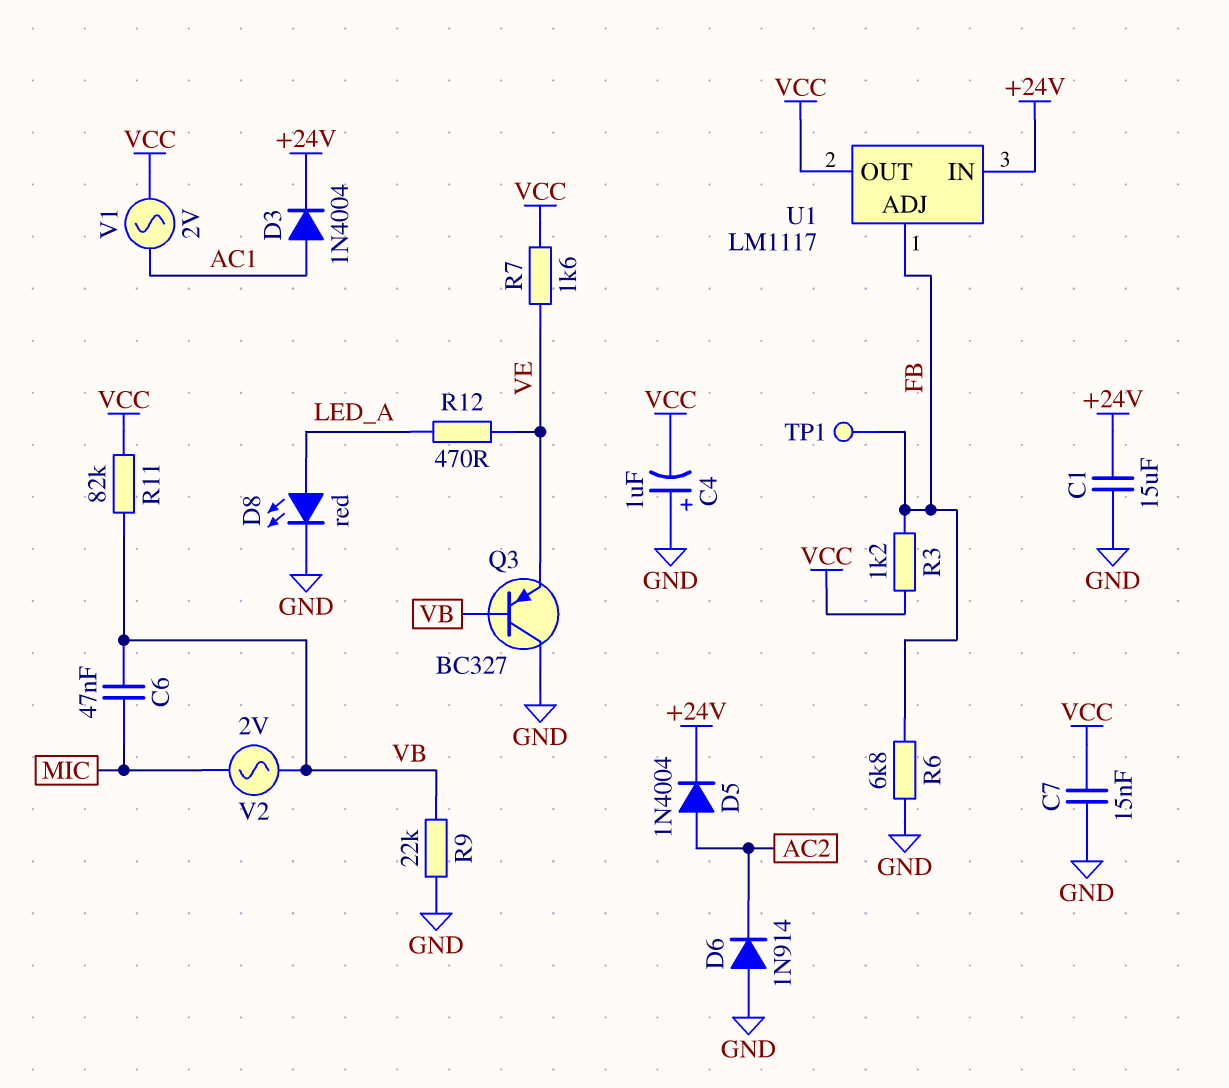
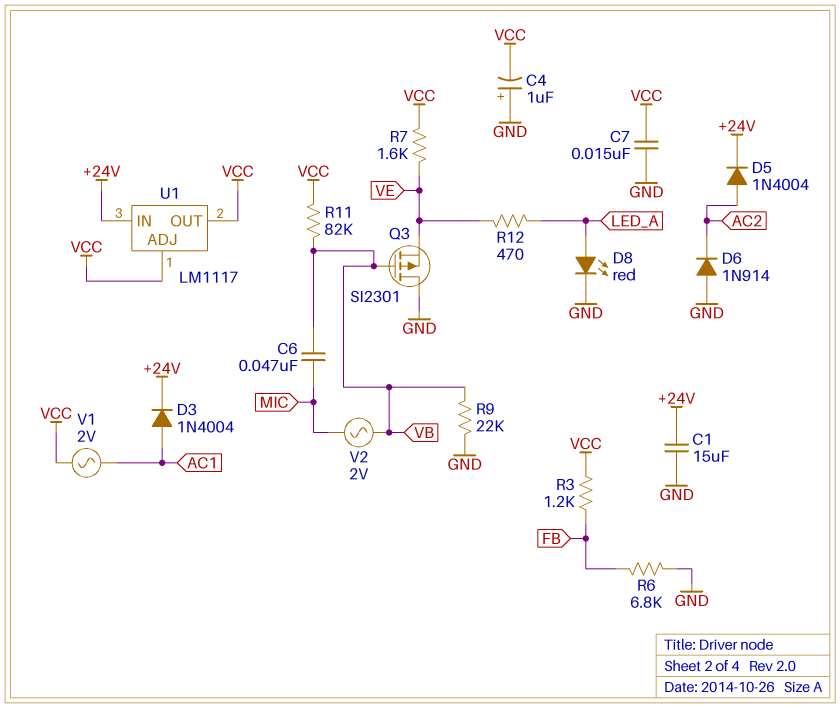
Q3: PNP BC327 (B VB, C GND, E VE) -> PMOS SI2301 (G VB, D GND, S VE)
TP1: test point (FB) -> none
U1 pin ADJ: FB -> VCC

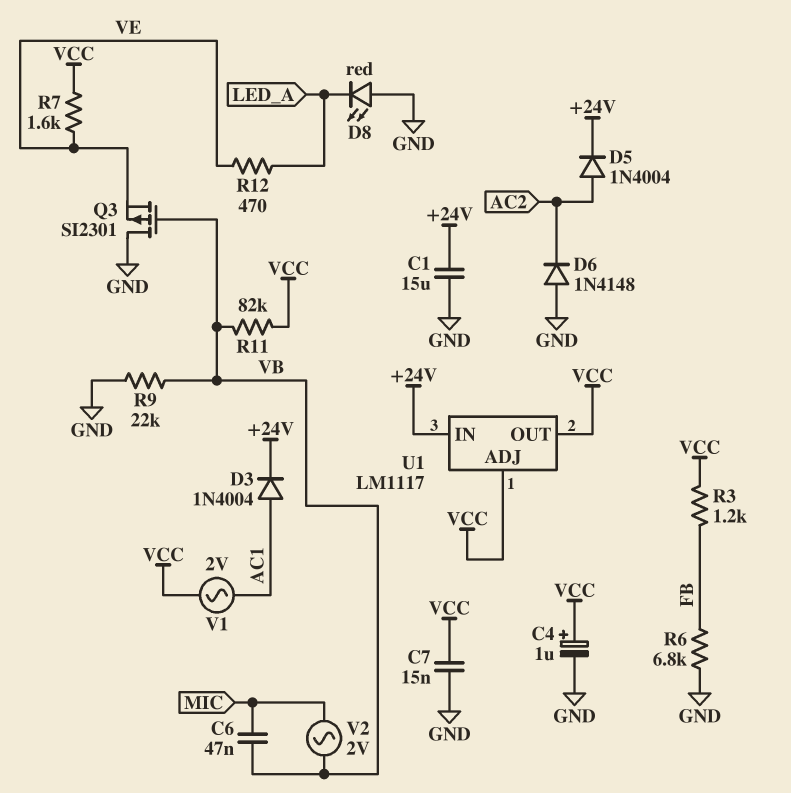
C4: 1uF (plus GND, minus VCC) -> 1uF (plus VCC, minus GND)
D6: diode 1N914 (A GND, K AC2) -> diode 1N4148 (A GND, K AC2)
D8: LED red (A LED_A, K GND) -> LED red (A GND, K LED_A)

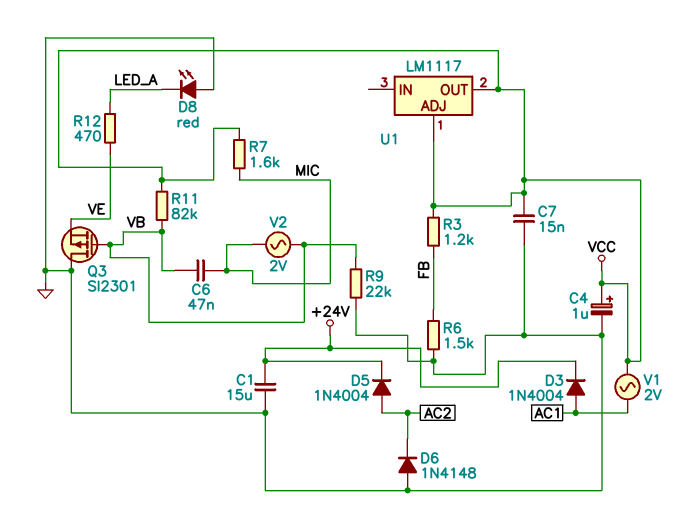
R6: 6.8k (FB, GND) -> 1.5k (FB, GND)
R7: 1.6k (VCC, VE) -> 1.6k (MIC, VCC)
U1 pin IN: +24V -> none

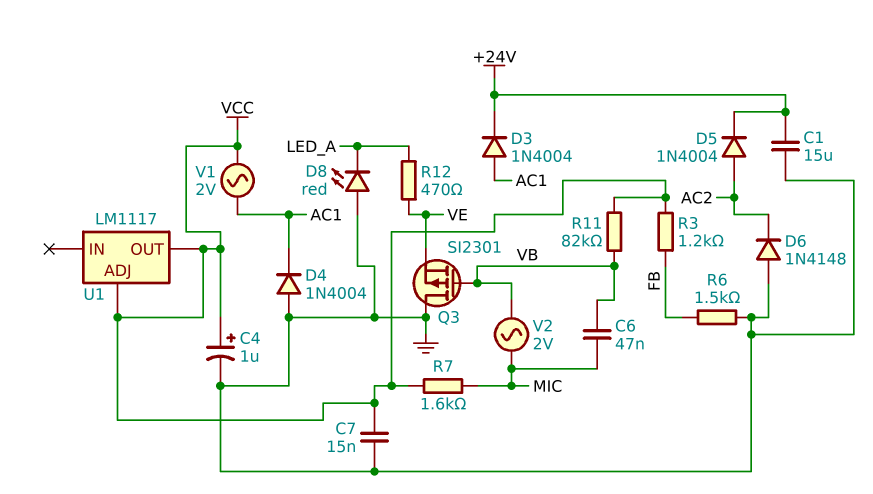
D4: none -> diode 1N4004 (A GND, K AC1)
R9: 22k (GND, VB) -> none

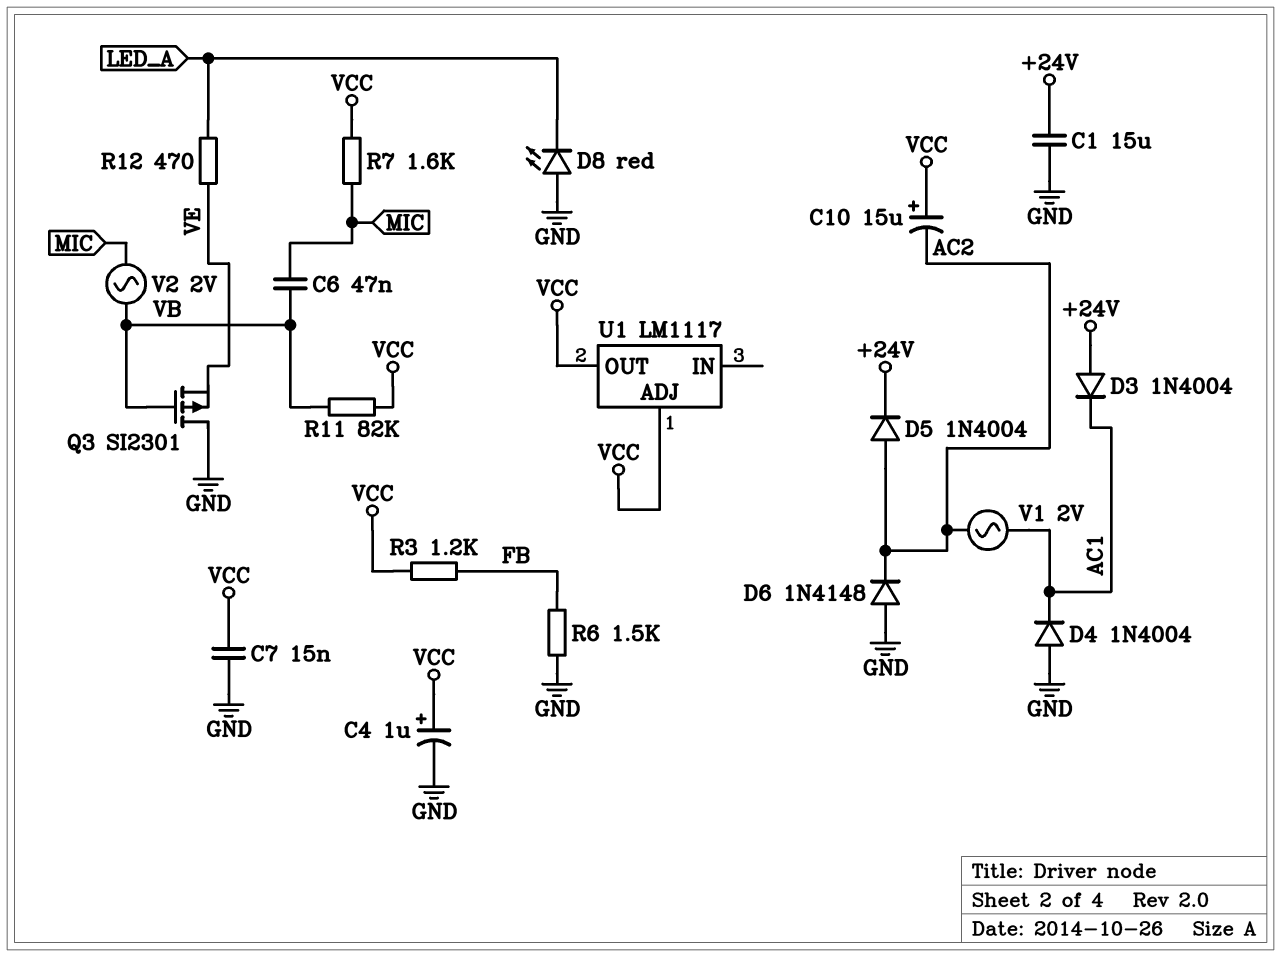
C10: none -> 15uF (plus VCC, minus AC2)
D3: diode 1N4004 (A AC1, K +24V) -> diode 1N4004 (A +24V, K AC1)
V1: AC 2V (AC1, VCC) -> AC 2V (AC1, AC2)

